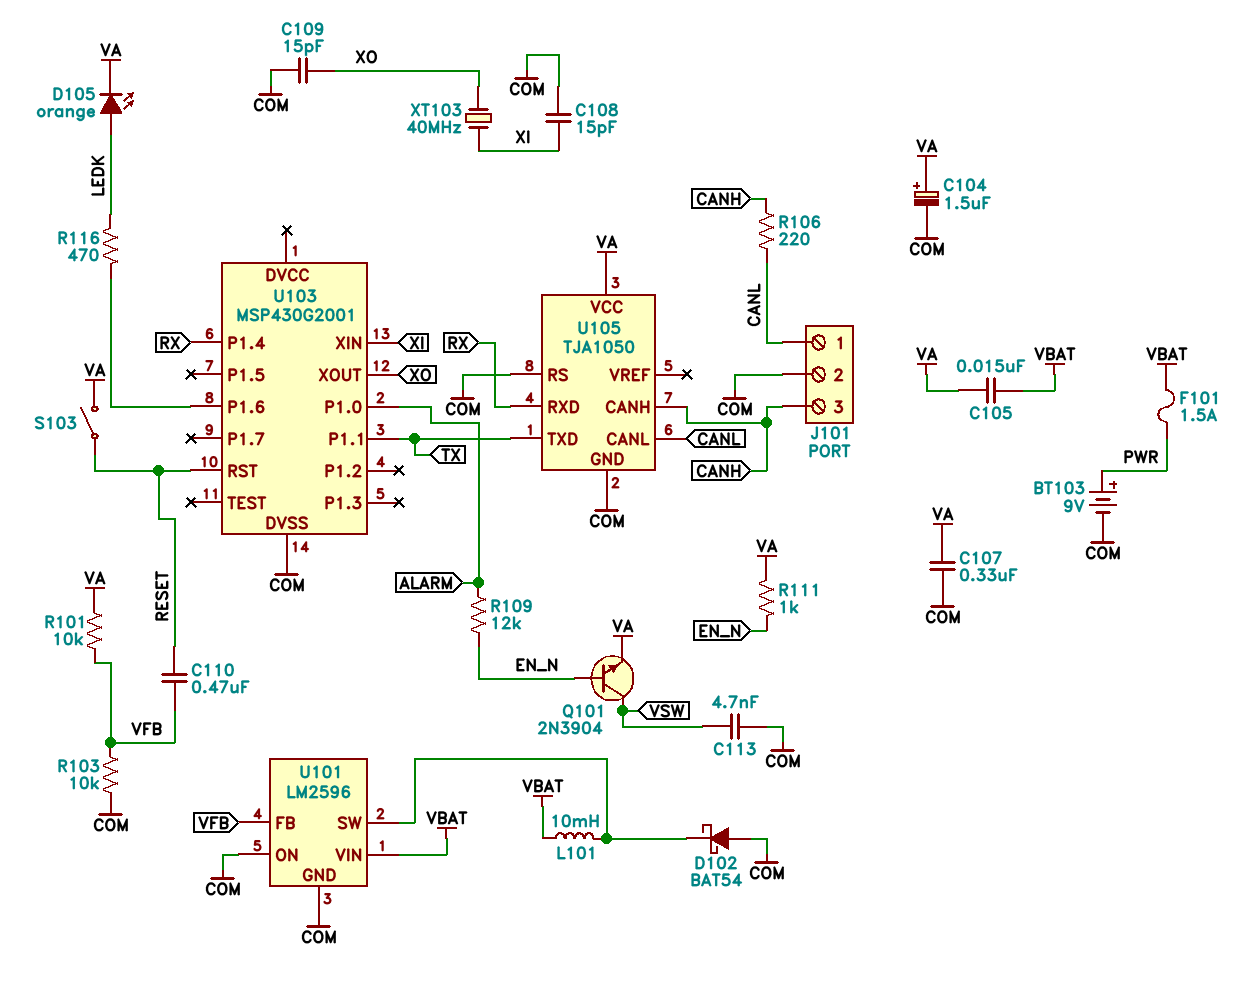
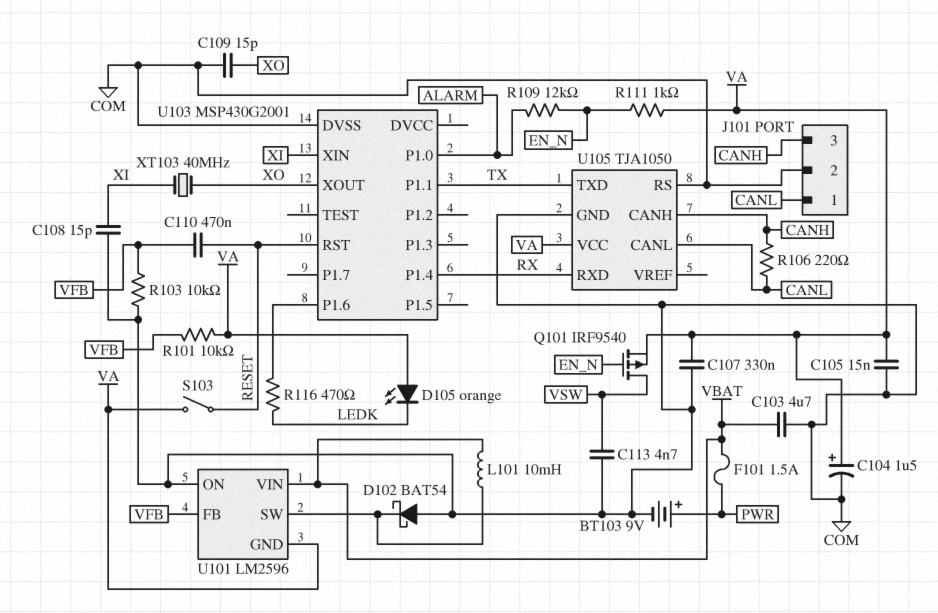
C103: none -> 4.7uF (COM, VBAT)
C105: 15nF (VA, VBAT) -> 15nF (COM, VA)
D105: LED orange (A LEDK, K VA) -> LED orange (A VA, K LEDK)
Q101: NPN 2N3904 (B EN_N, C VSW, E VA) -> PMOS IRF9540 (G EN_N, D VSW, S VA)
U101 pin GND: COM -> VA

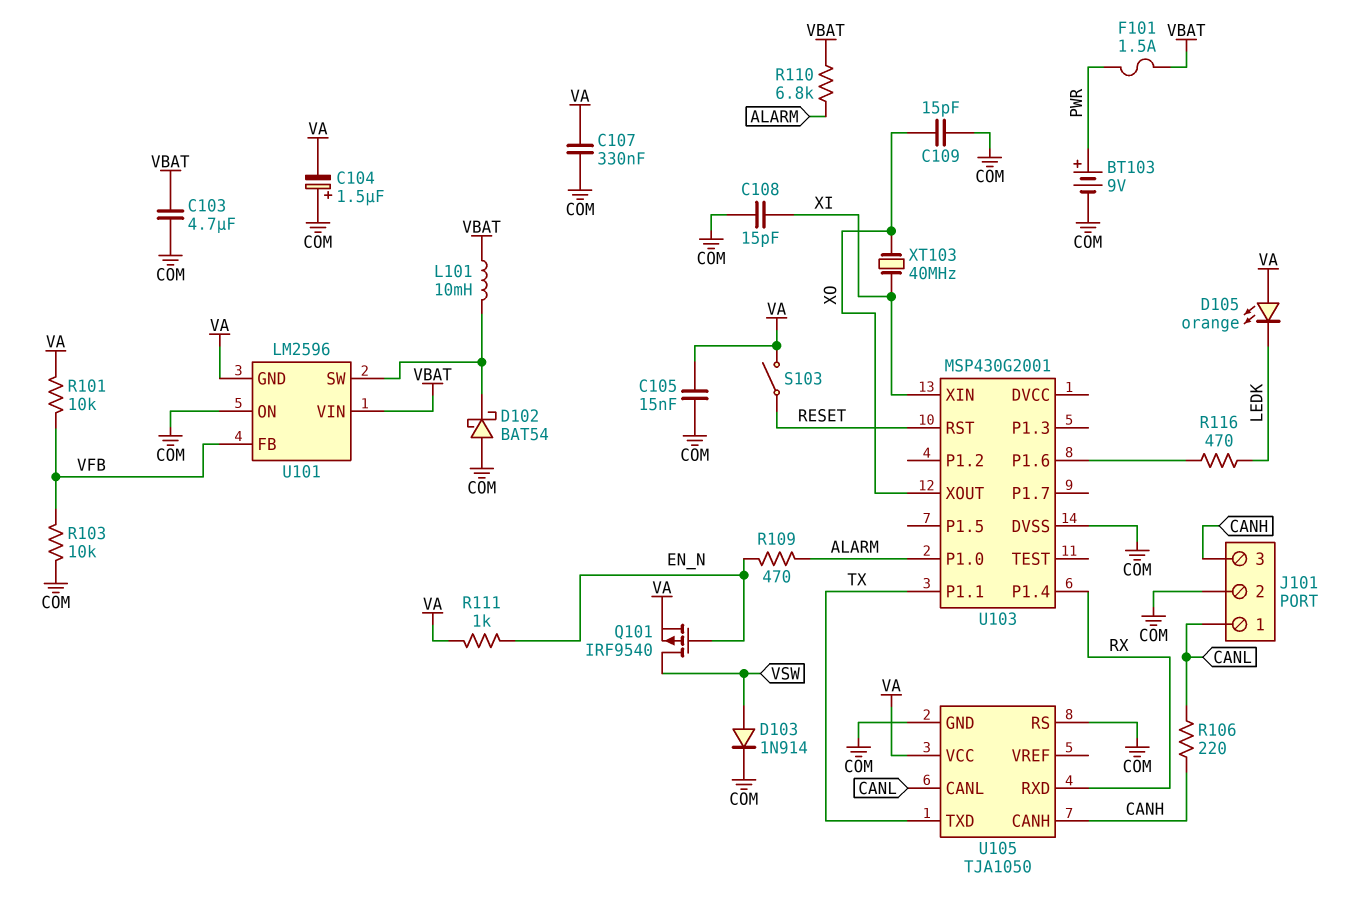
C104: 1.5uF (plus VA, minus COM) -> 1.5uF (plus COM, minus VA)
C110: 470nF (RESET, VFB) -> none
C113: 4.7nF (COM, VSW) -> none
D103: none -> diode 1N914 (A VSW, K COM)
R109: 12k (ALARM, EN_N) -> 470 (ALARM, EN_N)
R110: none -> 6.8k (ALARM, VBAT)

